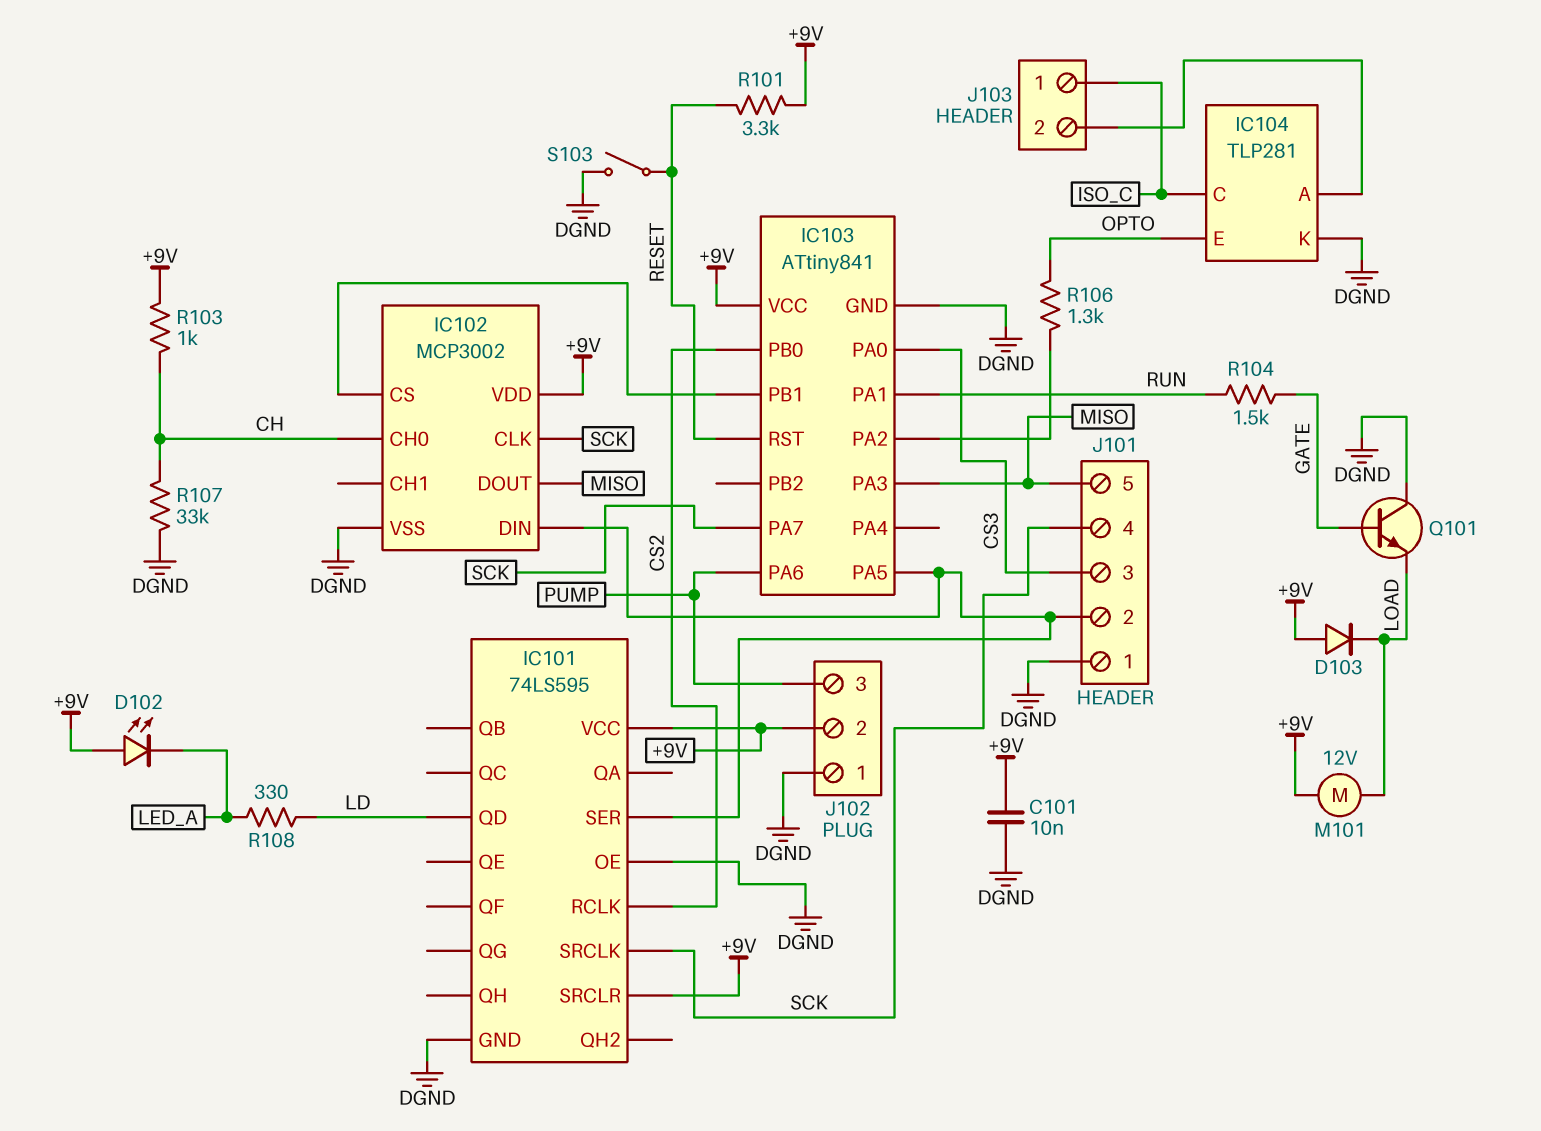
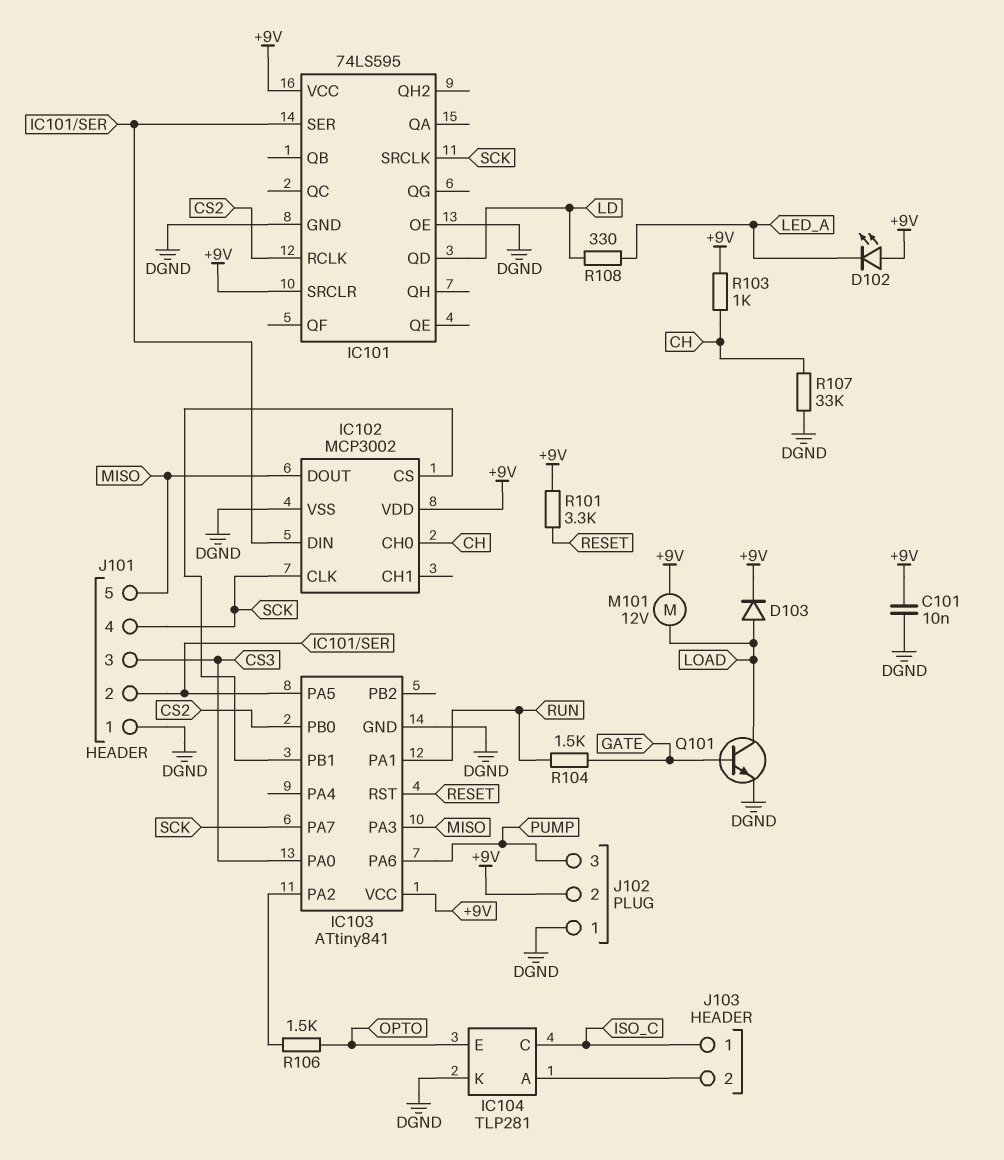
D103: diode (A +9V, K LOAD) -> diode (A LOAD, K +9V)
Q101: NPN (B GATE, C DGND, E LOAD) -> NPN (B GATE, C LOAD, E DGND)
R106: 1.3k (IC103/PA2, OPTO) -> 1.5k (IC103/PA2, OPTO)
S103: switch (DGND, RESET) -> none

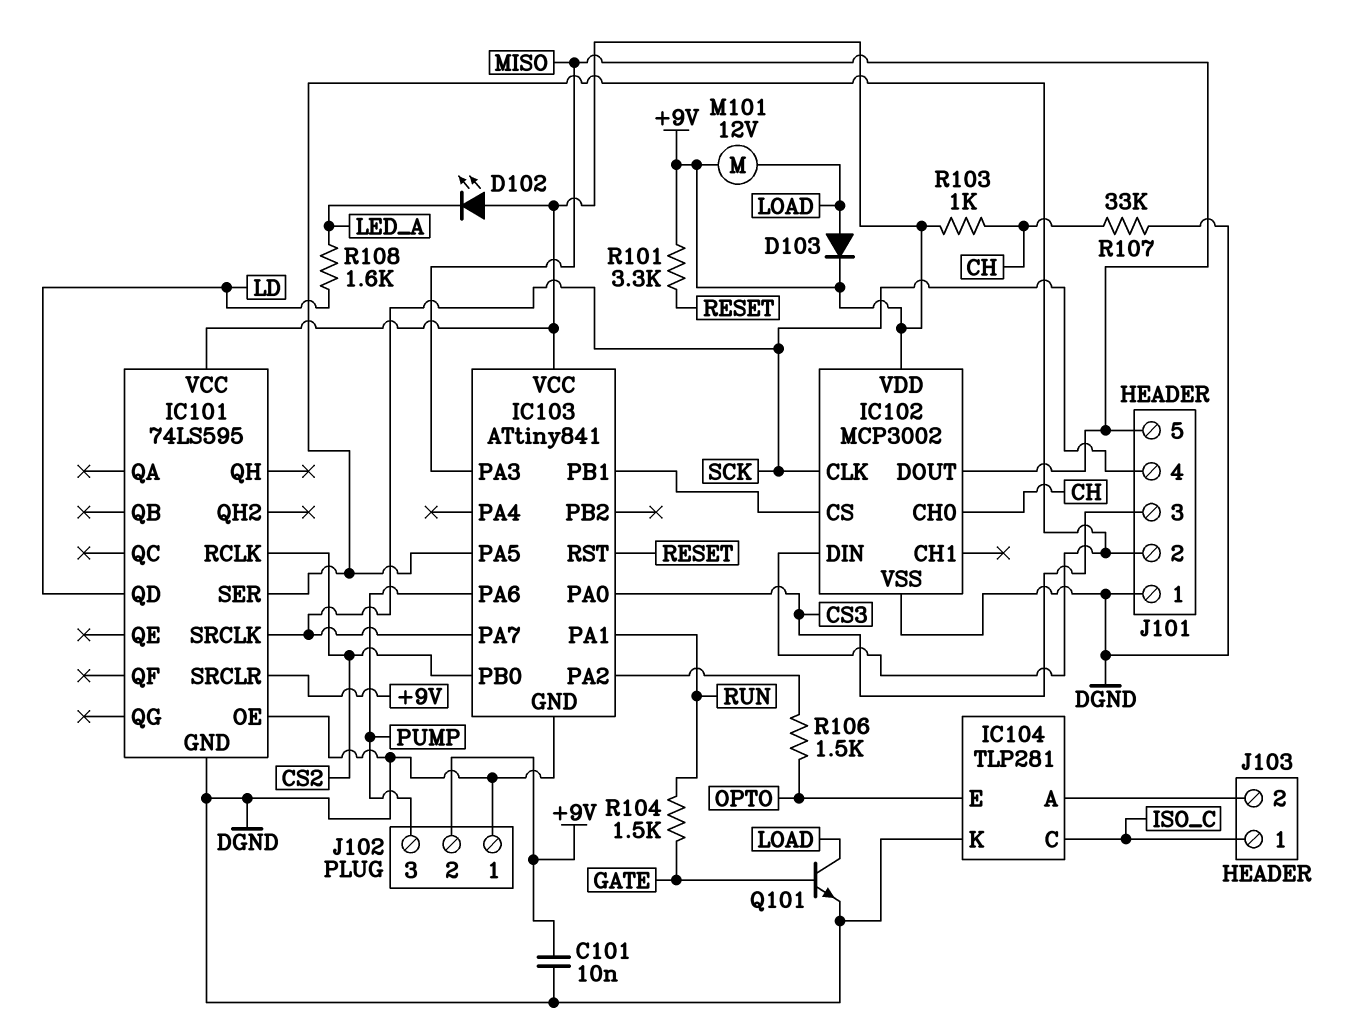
R108: 330 (LD, LED_A) -> 1.6k (LD, LED_A)

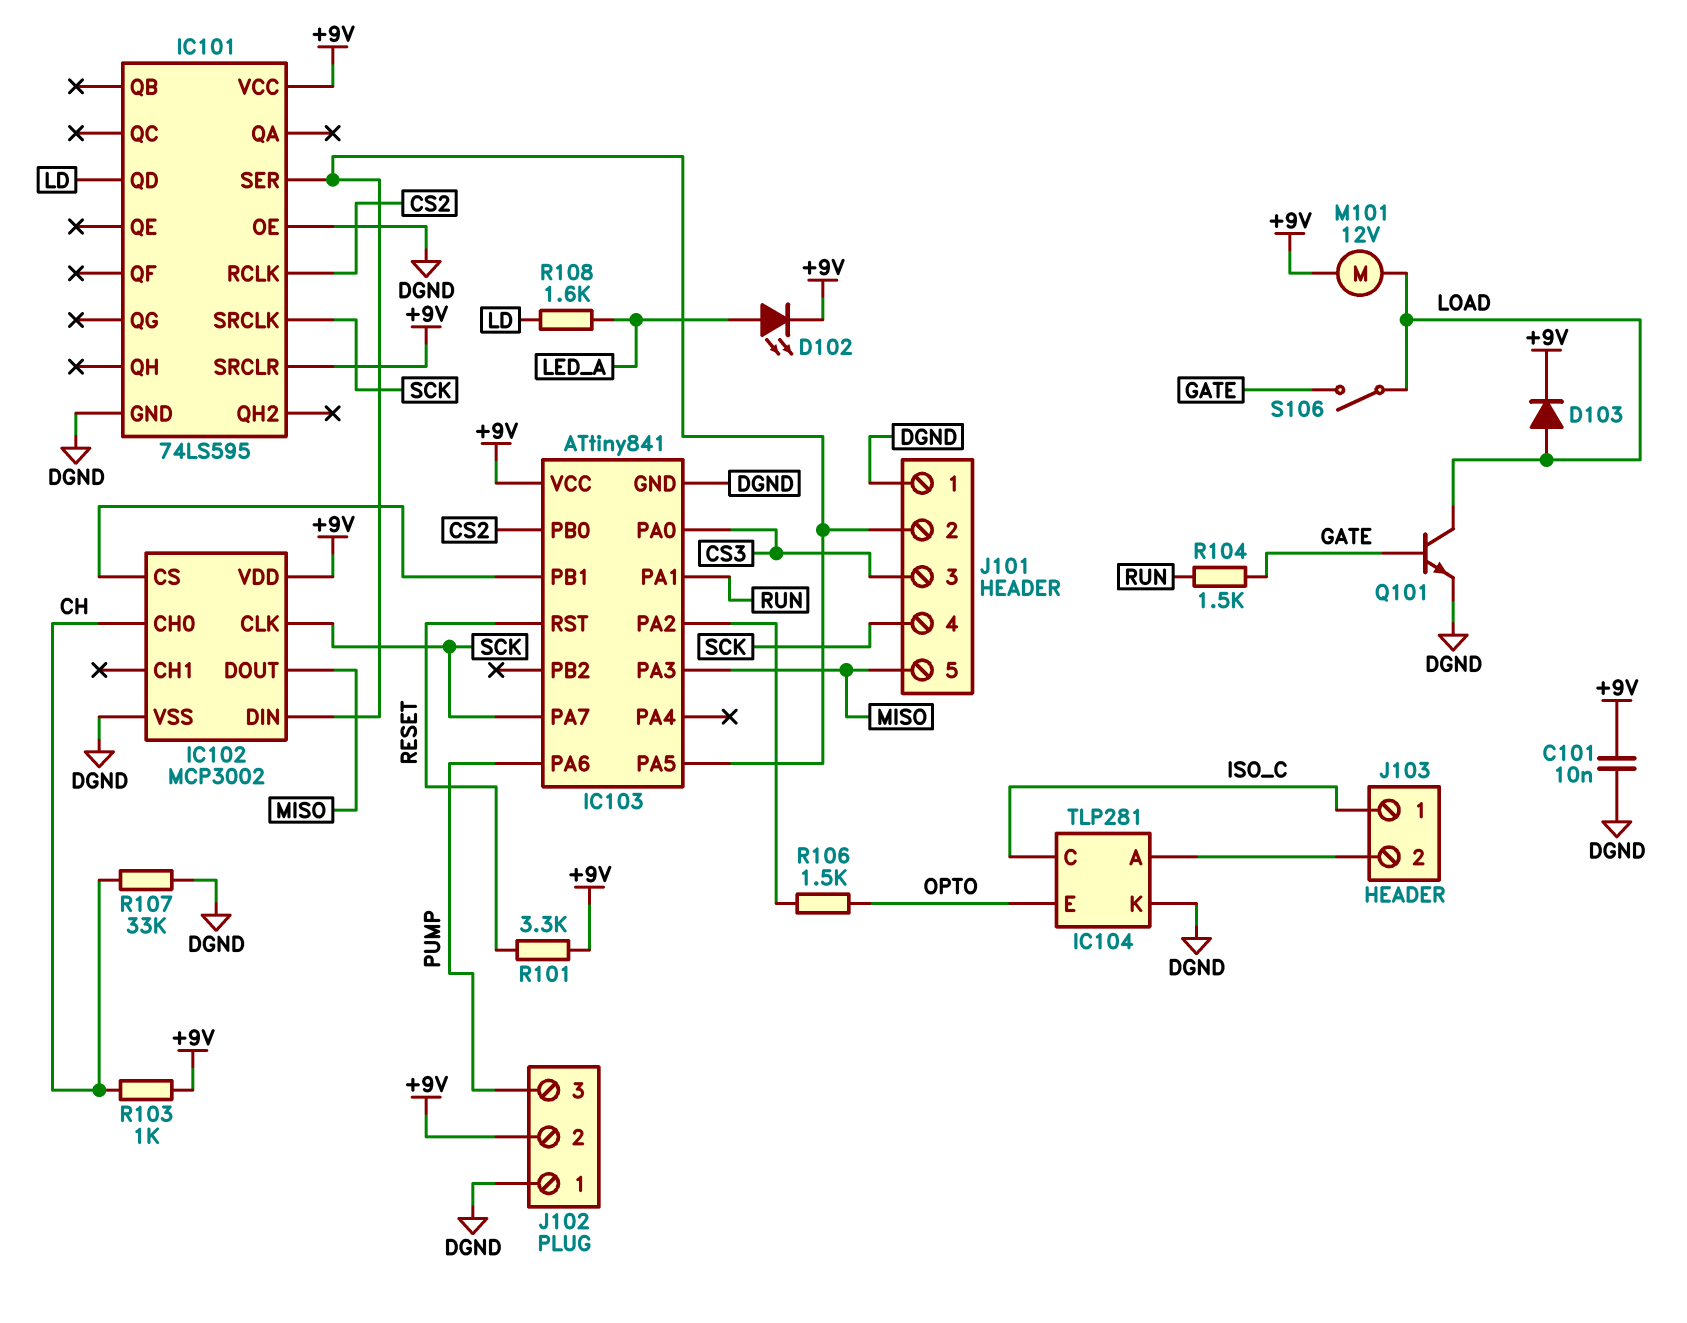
D102: LED (A +9V, K LED_A) -> LED (A LED_A, K +9V)
S106: none -> switch (GATE, LOAD)

